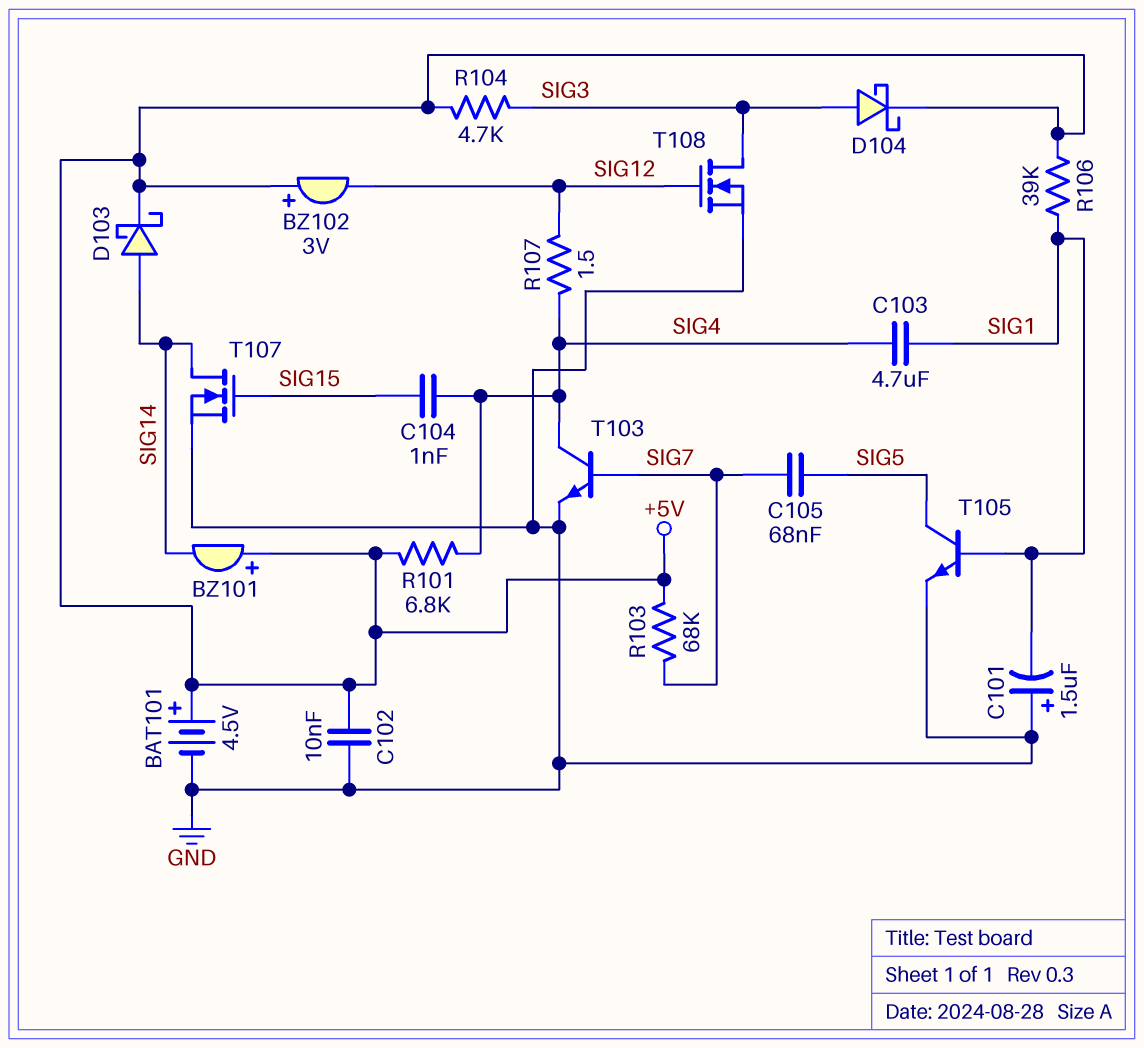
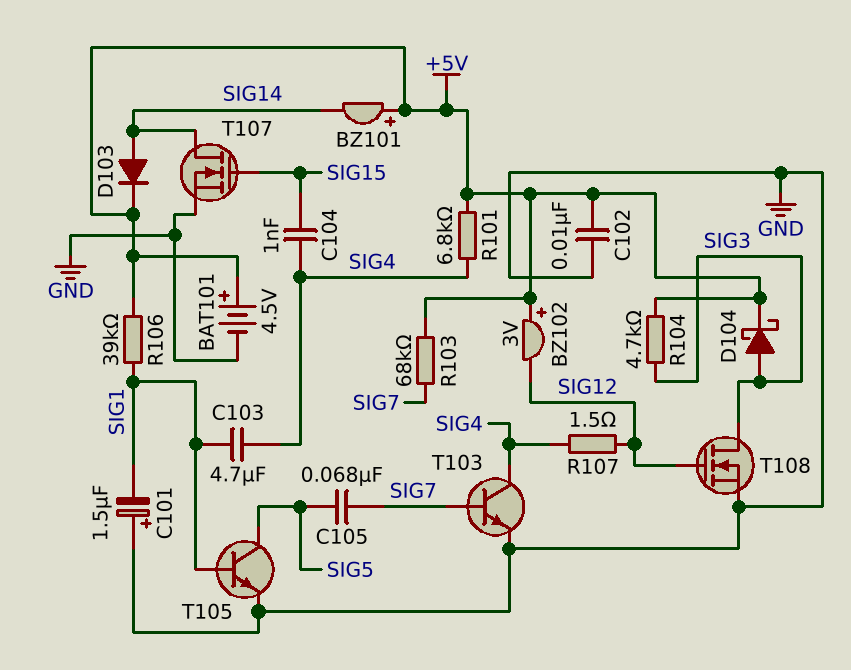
D103: schottky (A SIG14, K +5V) -> diode (A SIG14, K +5V)

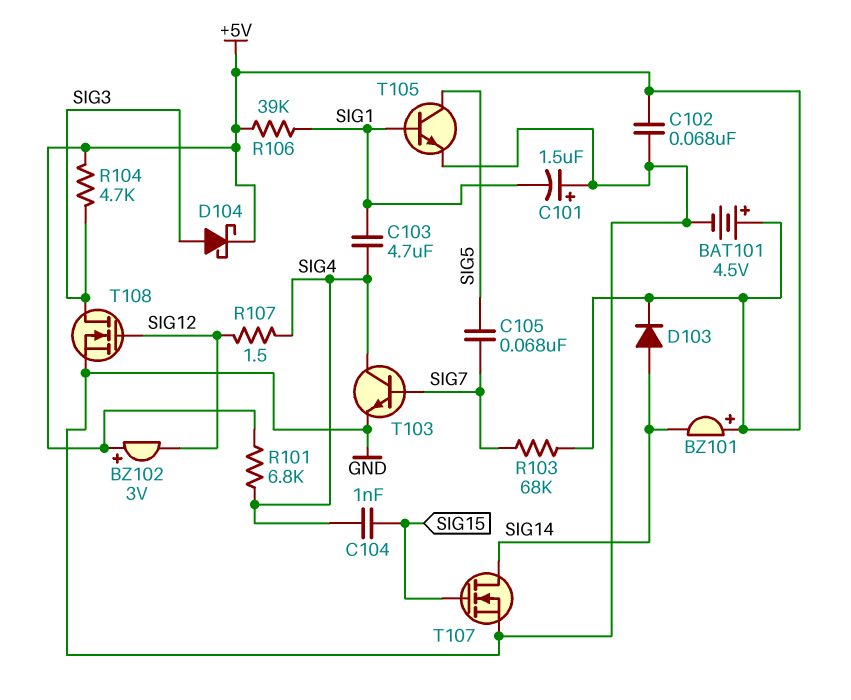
C102: 10nF (+5V, GND) -> 68nF (+5V, GND)

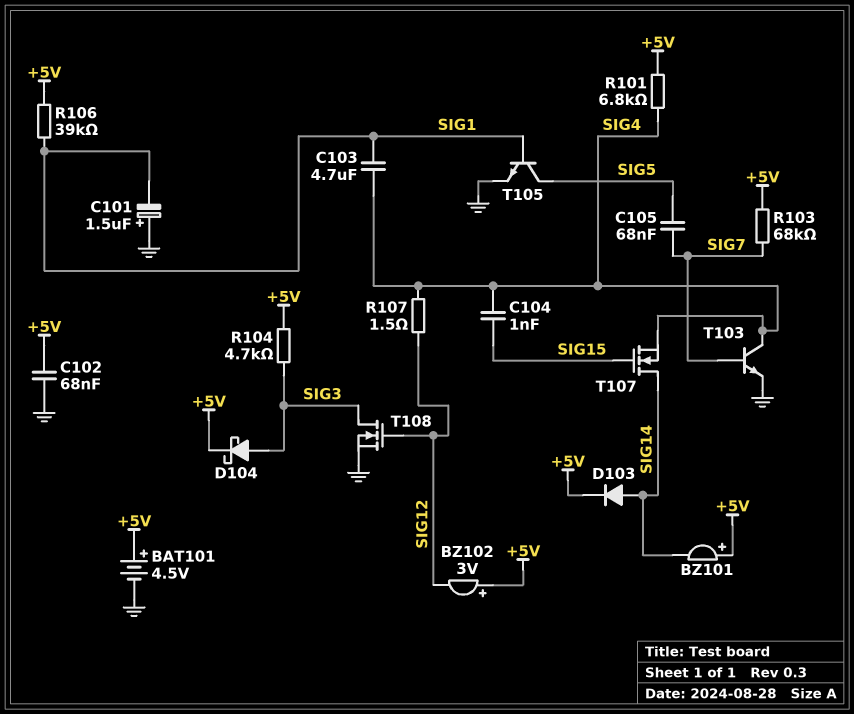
T107: NMOS (G SIG15, D SIG14, S GND) -> NMOS (G SIG15, D SIG14, S SIG4)

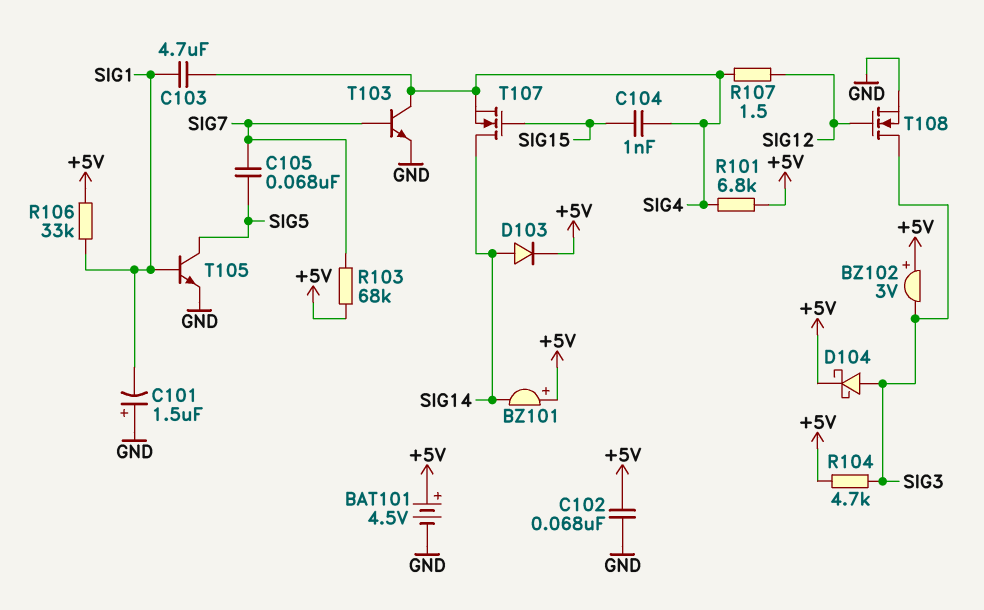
BZ102: buzzer 3V (plus +5V, minus SIG12) -> buzzer 3V (plus +5V, minus SIG3)
R106: 39k (+5V, SIG1) -> 33k (+5V, SIG1)

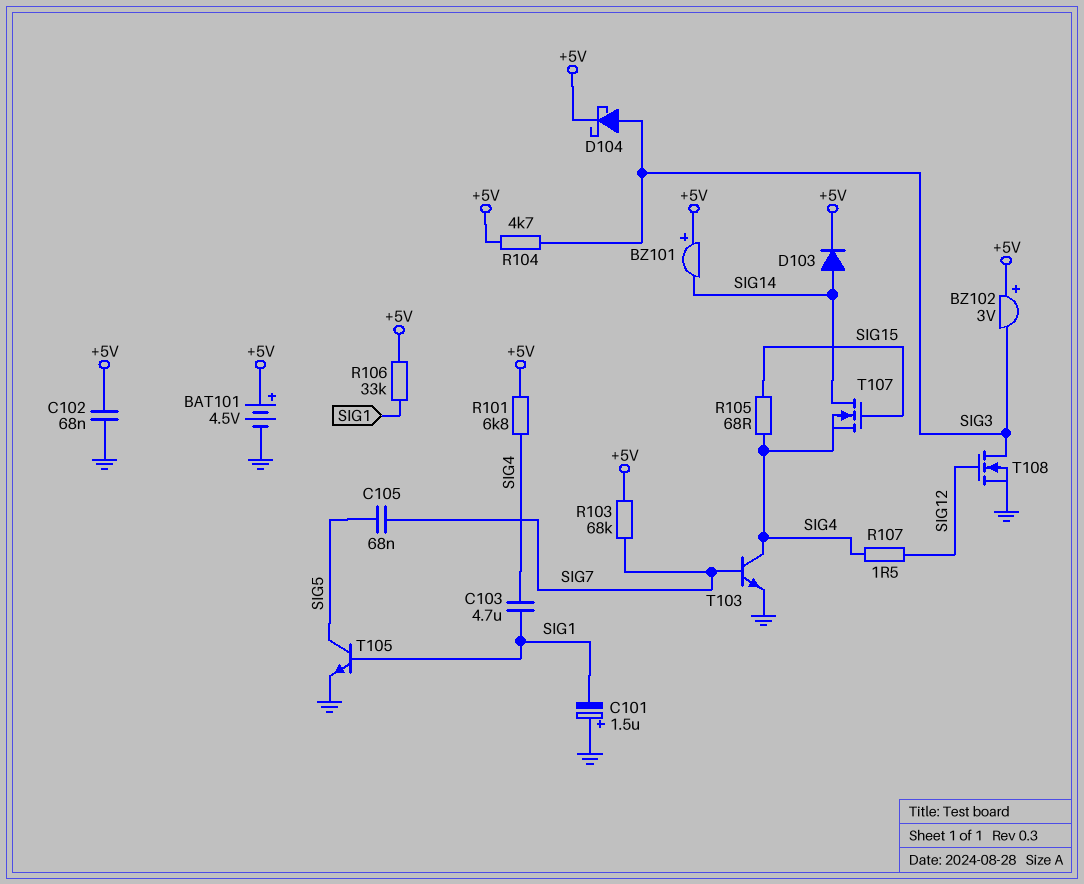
C104: 1nF (SIG4, SIG15) -> none
R105: none -> 68 (SIG4, SIG15)

